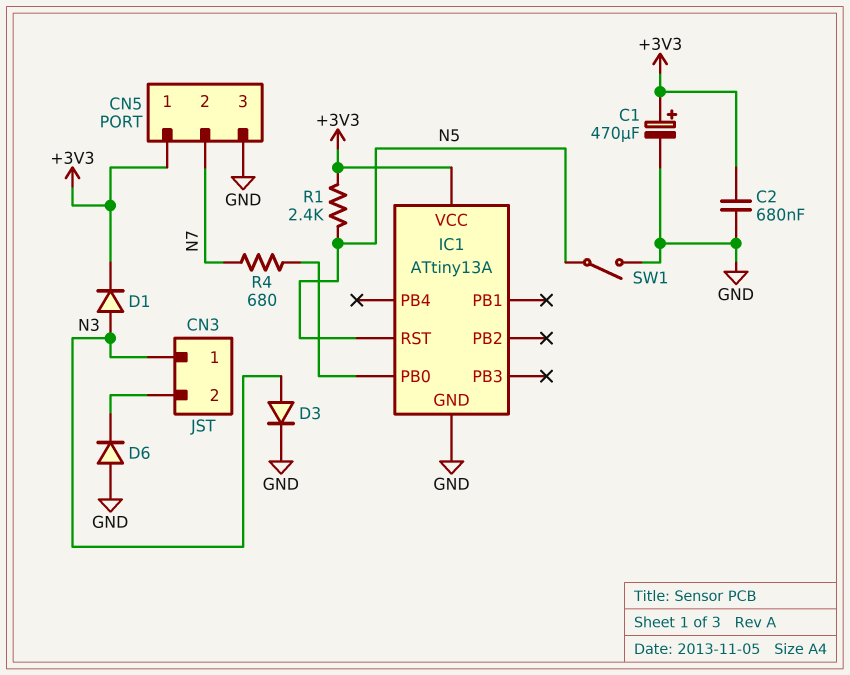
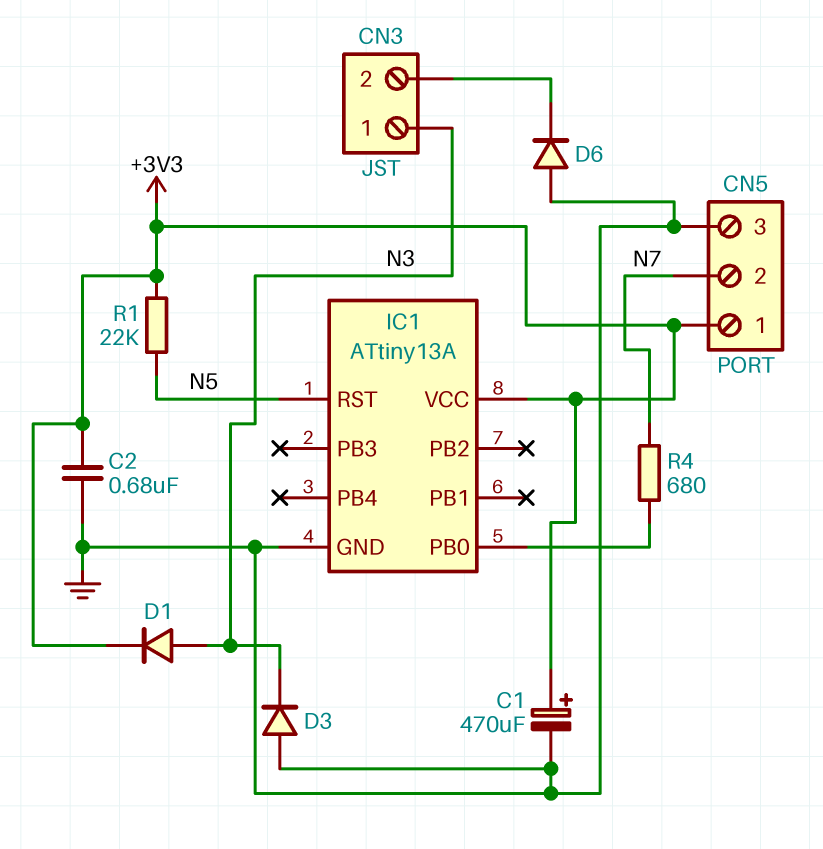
D3: diode (A N3, K GND) -> diode (A GND, K N3)
R1: 2.4k (+3V3, N5) -> 22k (+3V3, N5)
SW1: switch (GND, N5) -> none

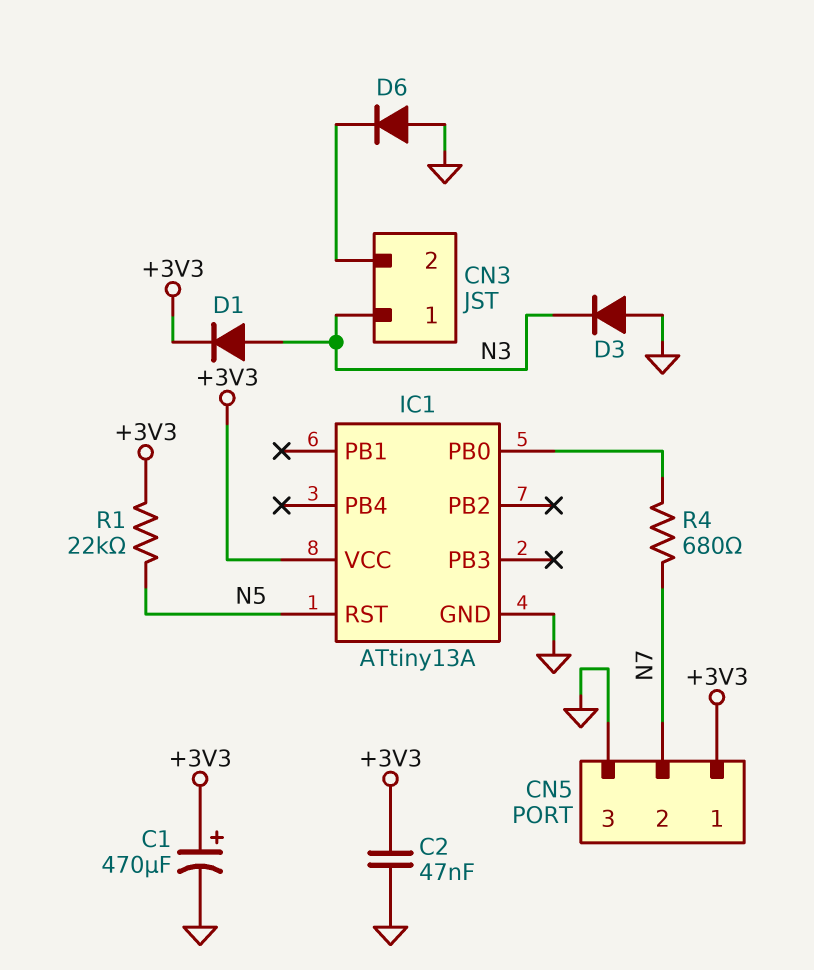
C2: 680nF (+3V3, GND) -> 47nF (+3V3, GND)

